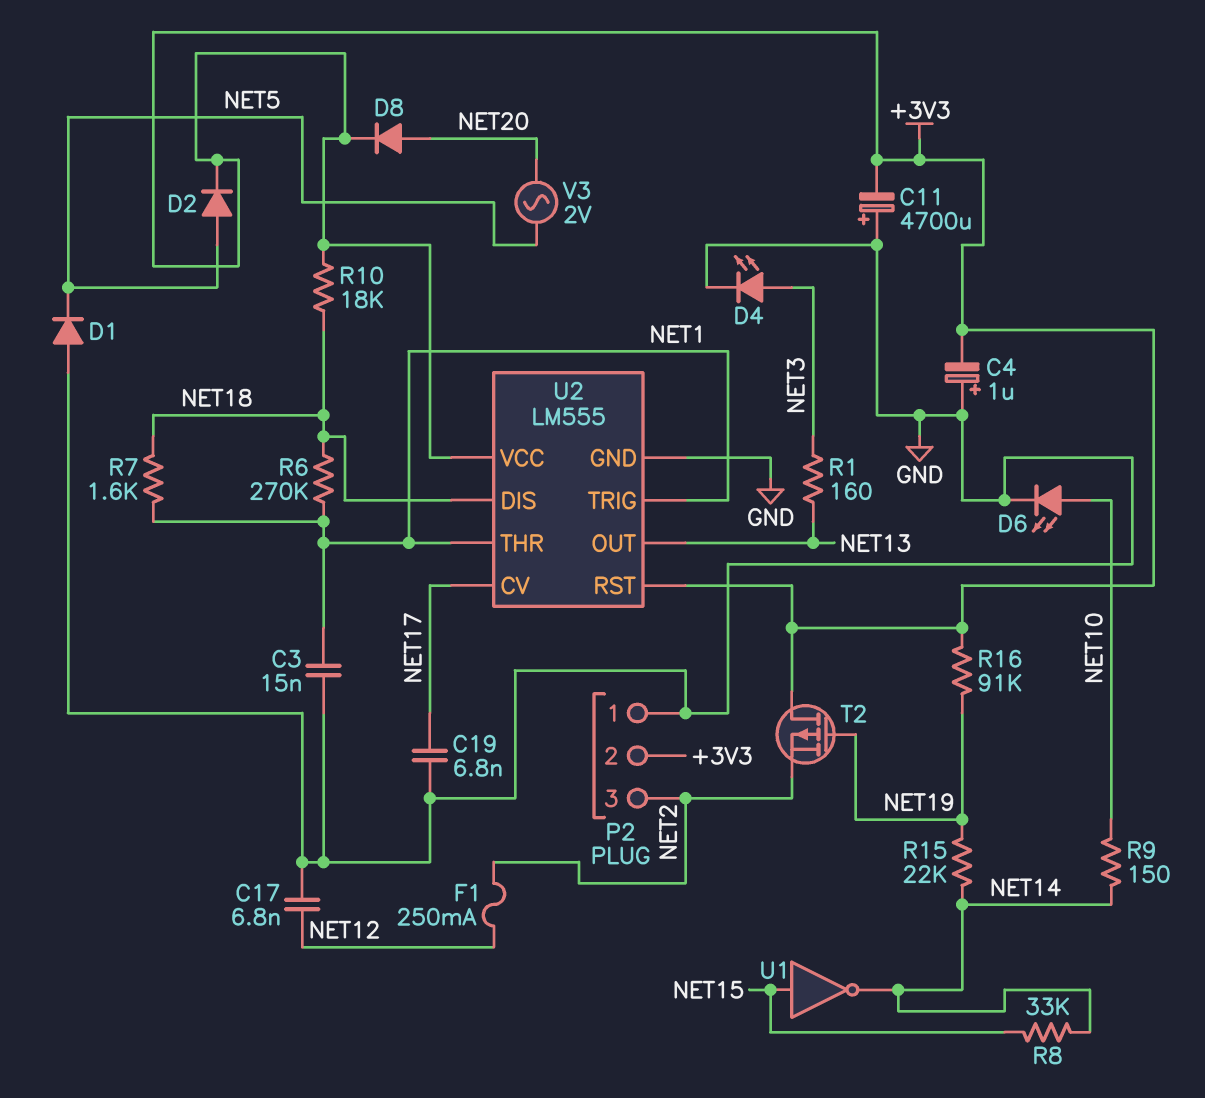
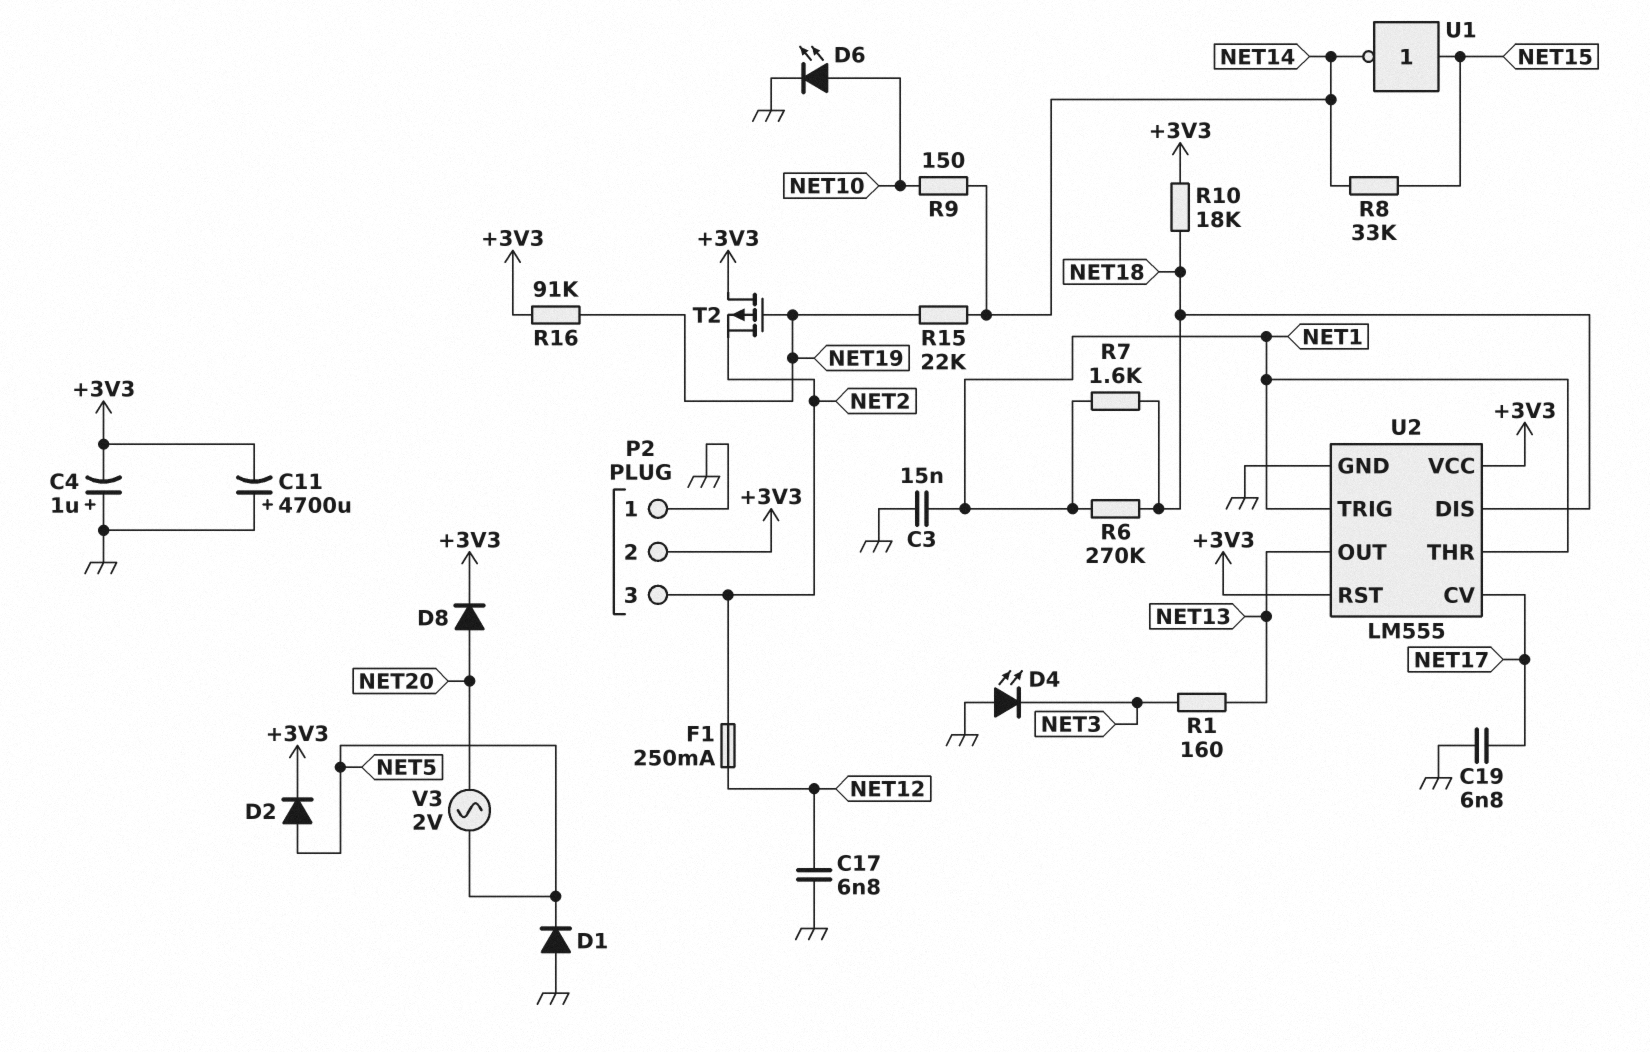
D4: LED (A NET3, K GND) -> LED (A GND, K NET3)

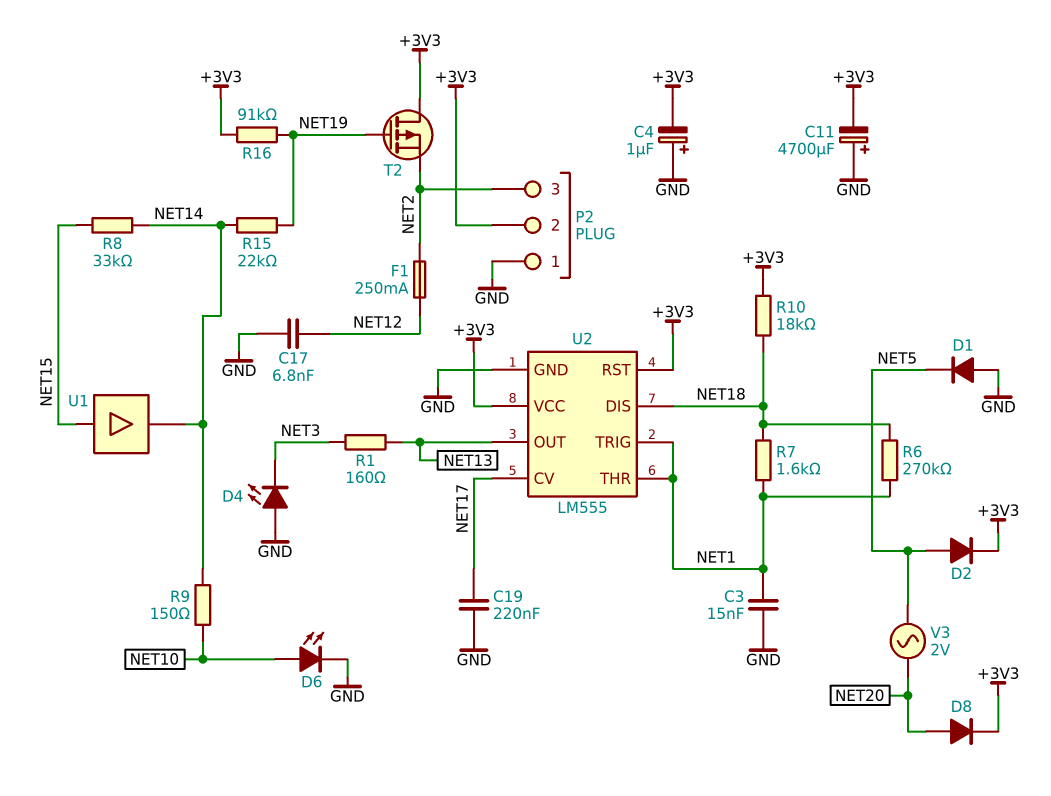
C19: 6.8nF (GND, NET17) -> 220nF (GND, NET17)
U1: NOT (in NET15, out NET14) -> buffer (in NET15, out NET14)

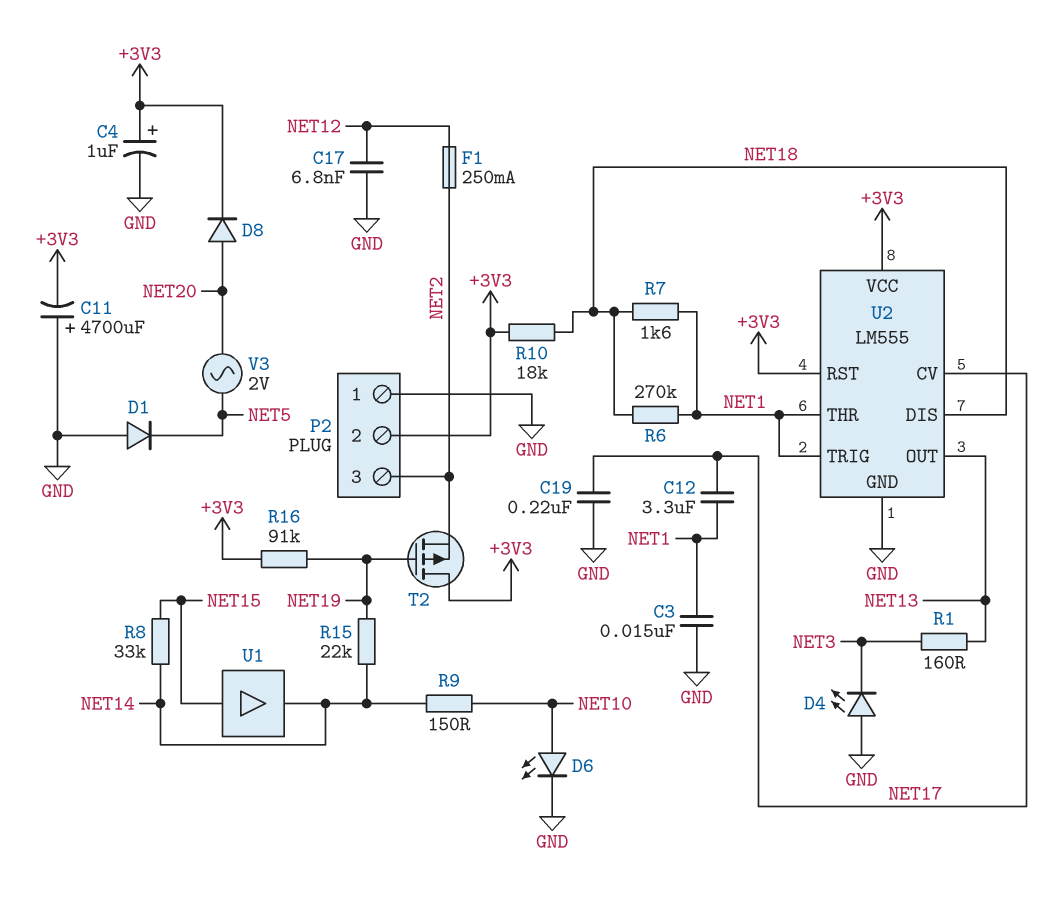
C4: 1uF (plus GND, minus +3V3) -> 1uF (plus +3V3, minus GND)
C12: none -> 3.3uF (NET1, NET17)
D2: diode (A NET5, K +3V3) -> none

